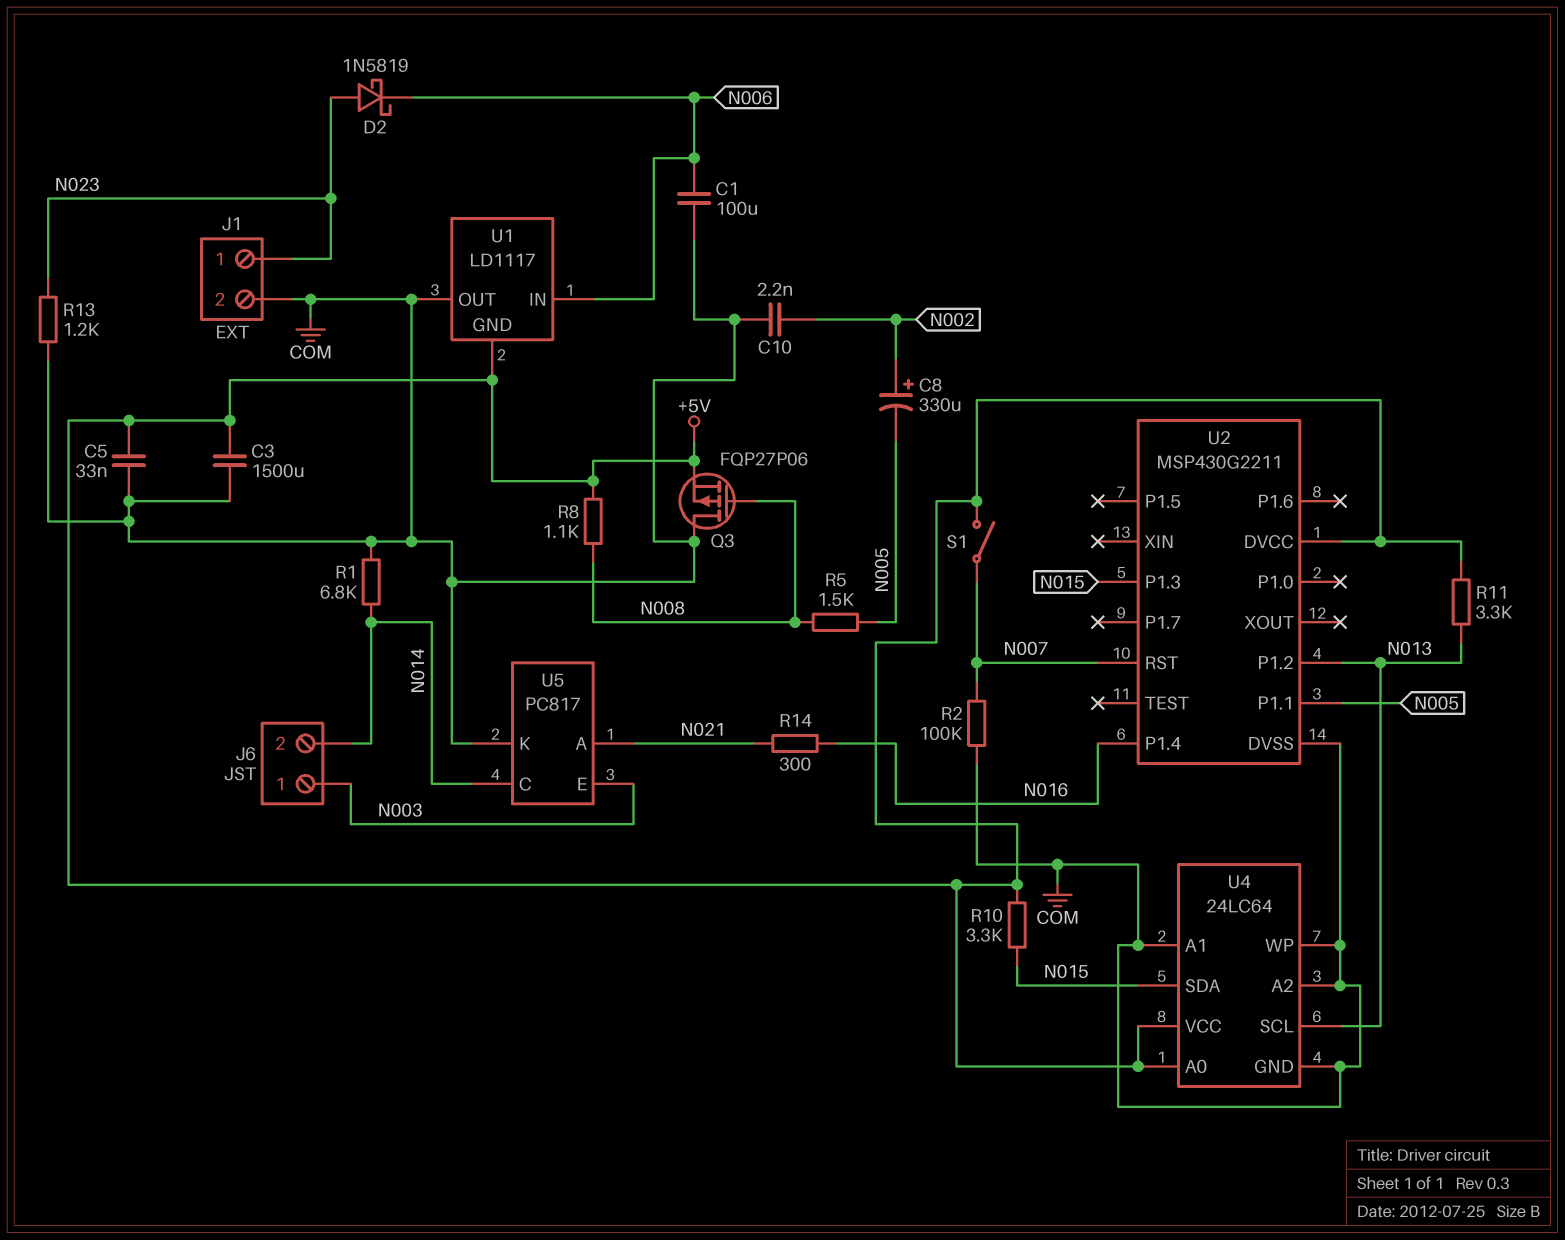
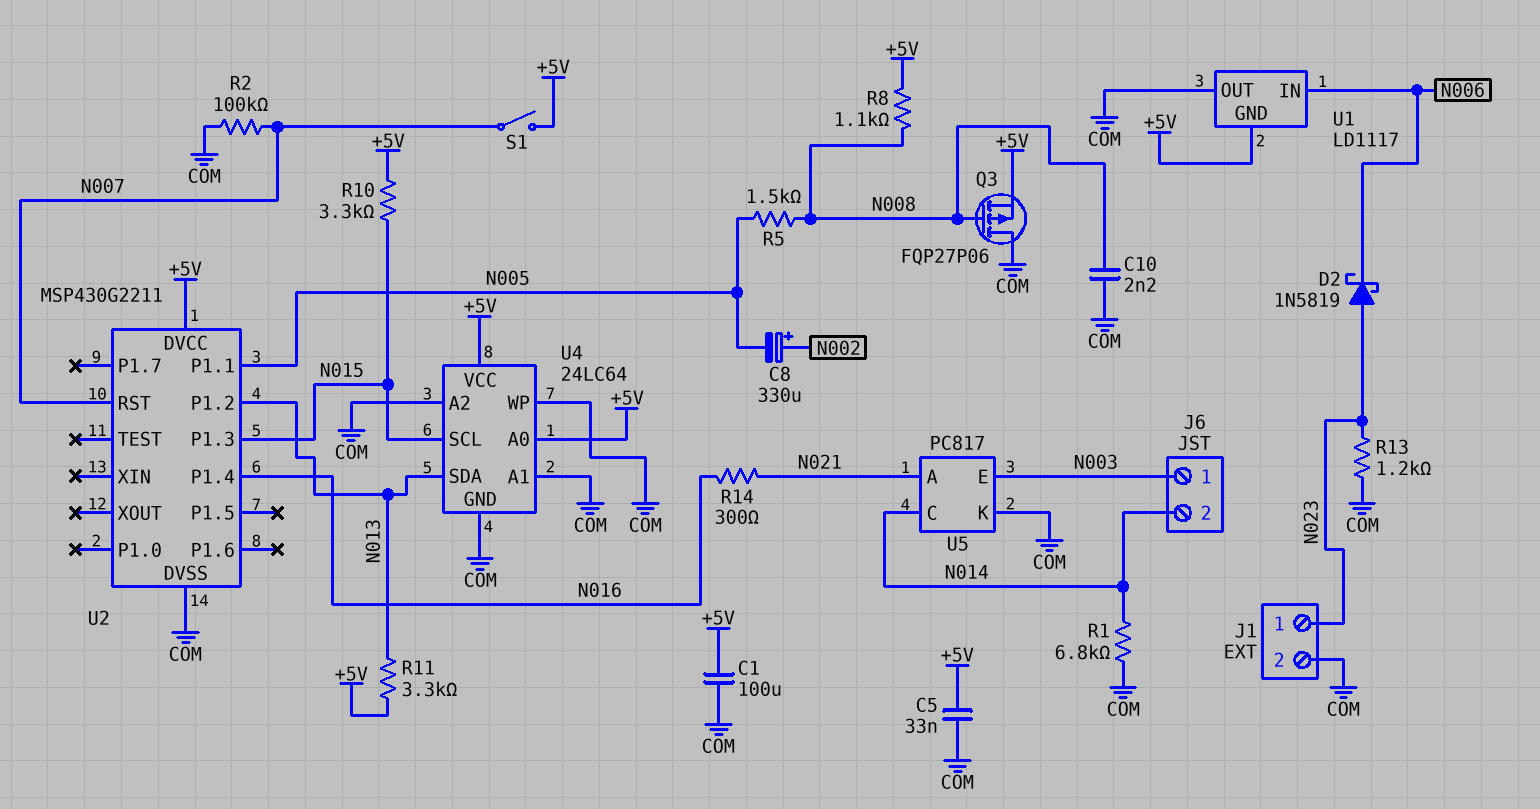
C1: 100uF (COM, N006) -> 100uF (+5V, COM)
C3: 1500uF (+5V, COM) -> none
C10: 2.2nF (COM, N002) -> 2.2nF (COM, N008)
U4 pin SCL: N013 -> N015
U4 pin SDA: N015 -> N013

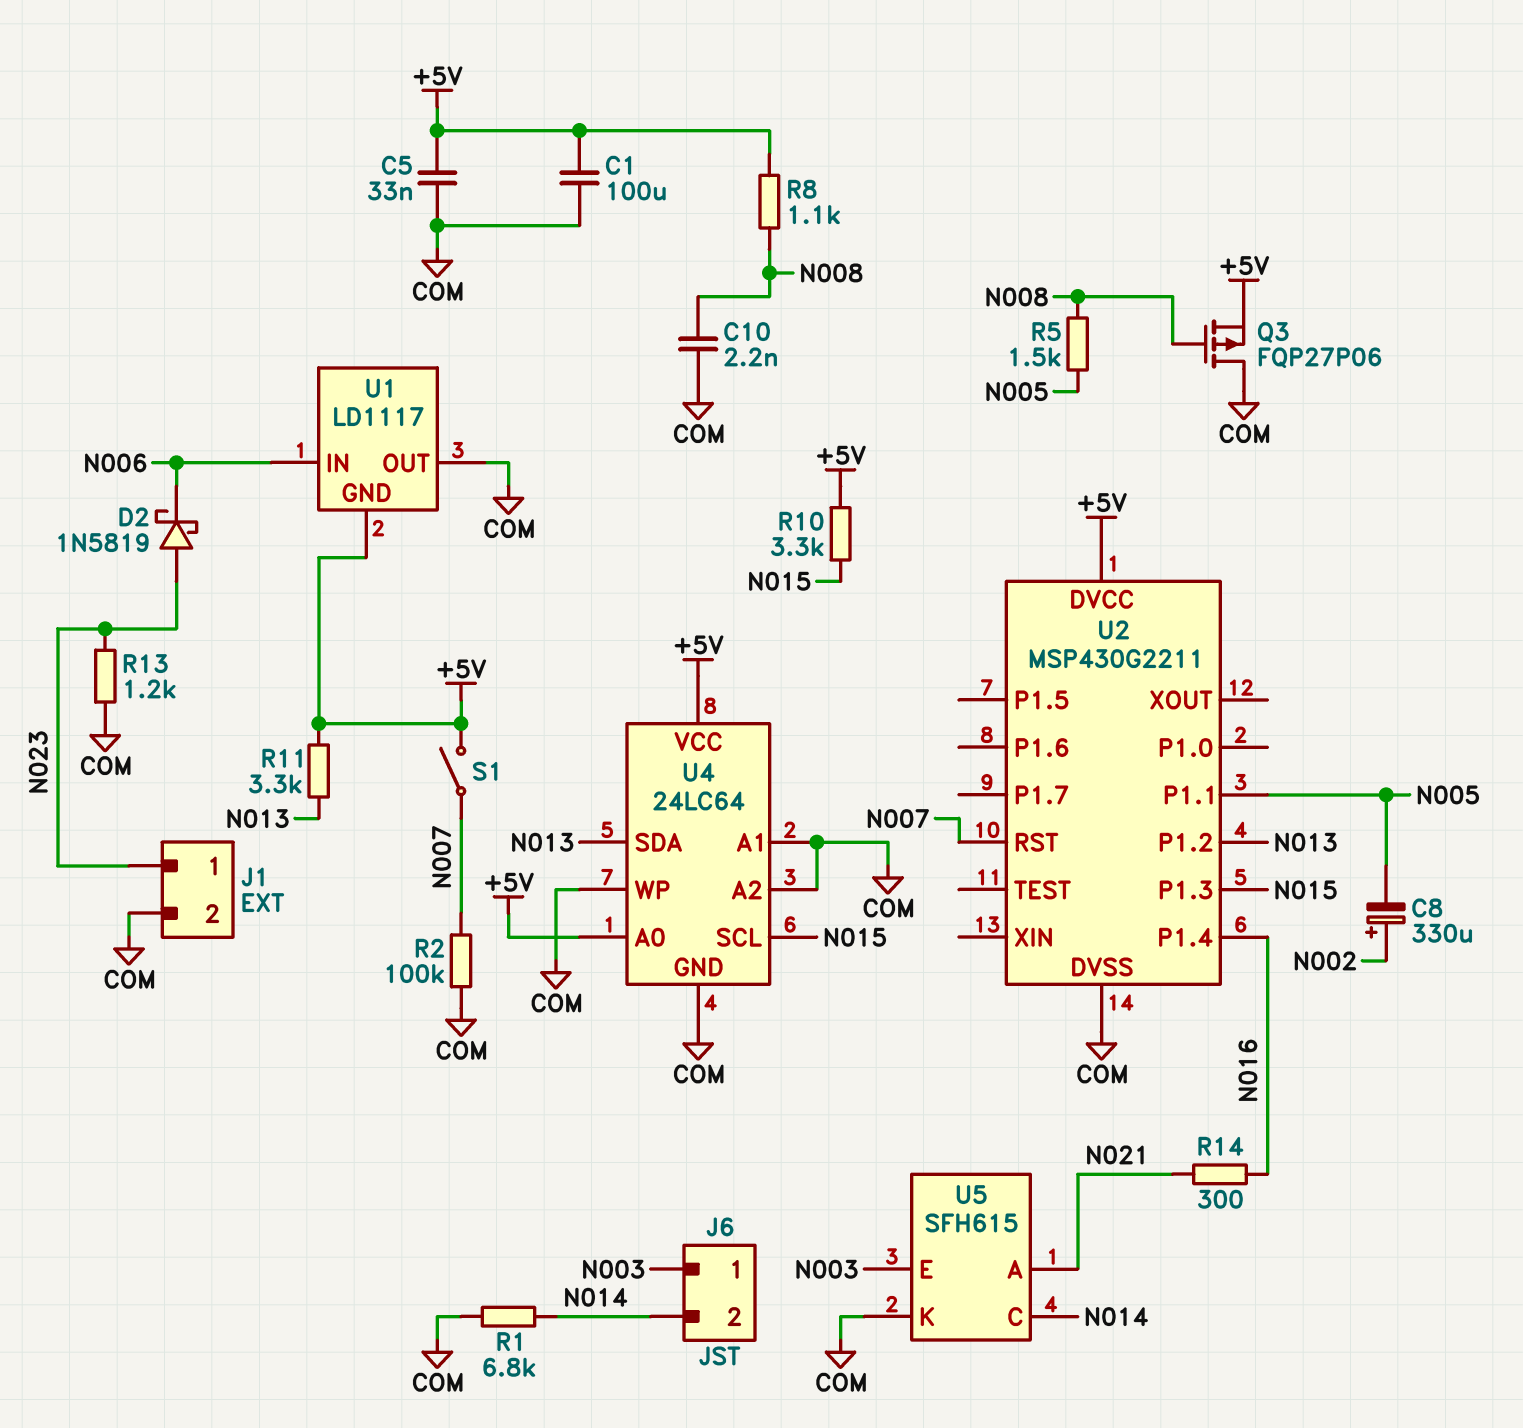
U5: PC817 -> SFH615

